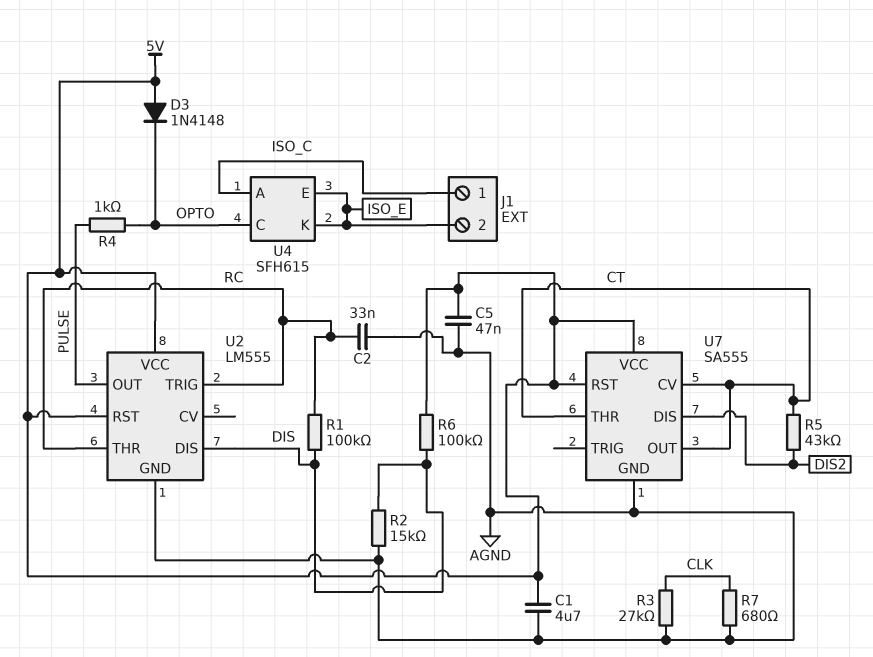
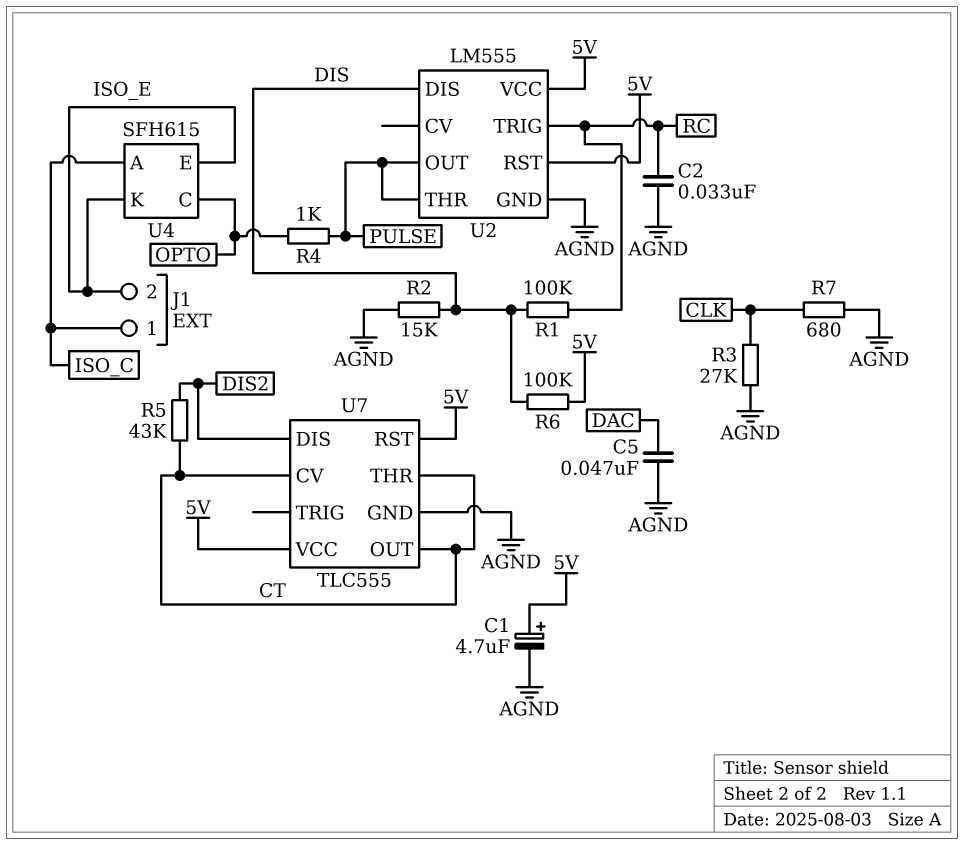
C1: 4.7uF (5V, AGND) -> 4.7uF (plus 5V, minus AGND)
C5: 47nF (5V, AGND) -> 47nF (AGND, DAC)
D3: diode 1N4148 (A 5V, K OPTO) -> none
U2 pin THR: RC -> PULSE
U7: SA555 -> TLC555

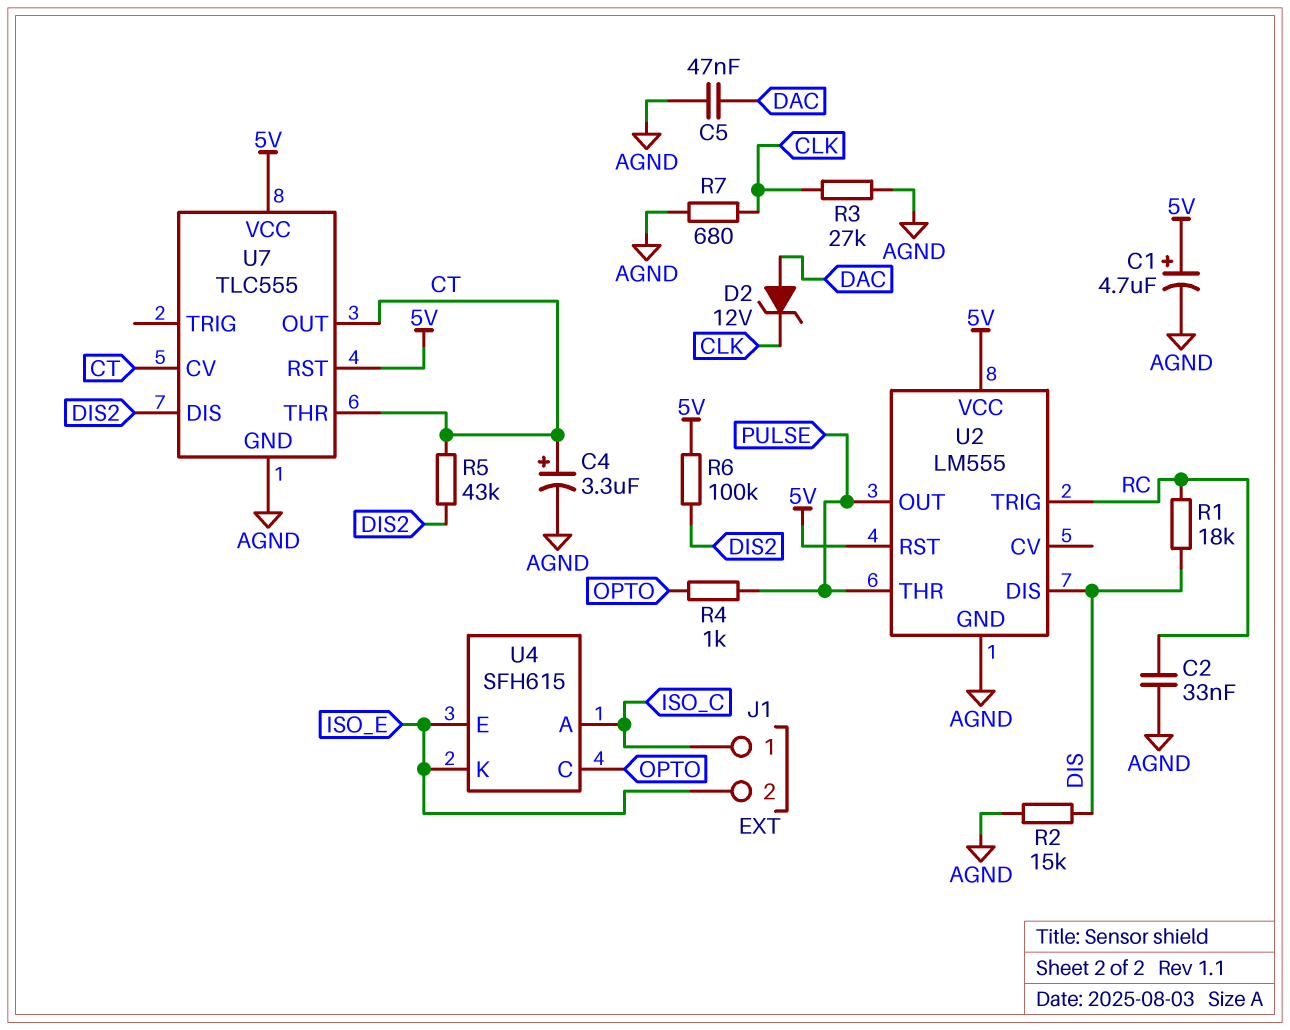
C4: none -> 3.3uF (plus CT, minus AGND)
D2: none -> zener 12V (A DAC, K CLK)
R1: 100k (DIS, RC) -> 18k (DIS, RC)
R6: 100k (5V, DIS) -> 100k (5V, DIS2)

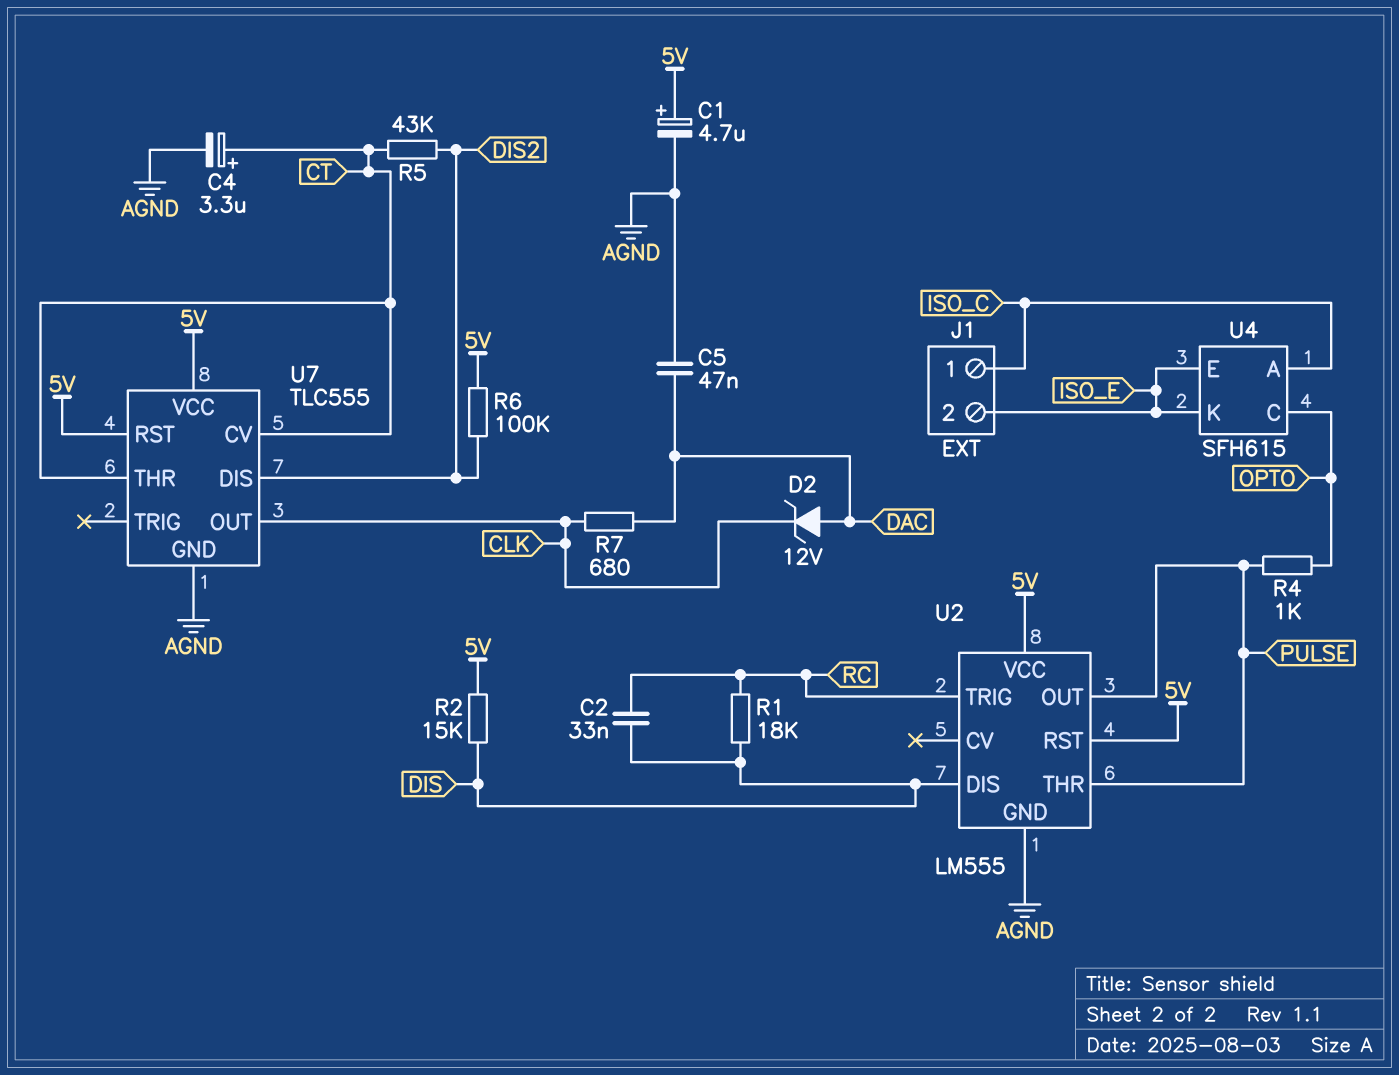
C2: 33nF (AGND, RC) -> 33nF (DIS, RC)
R2: 15k (AGND, DIS) -> 15k (5V, DIS)
R3: 27k (AGND, CLK) -> none
R7: 680 (AGND, CLK) -> 680 (CLK, DAC)
U7 pin OUT: CT -> CLK

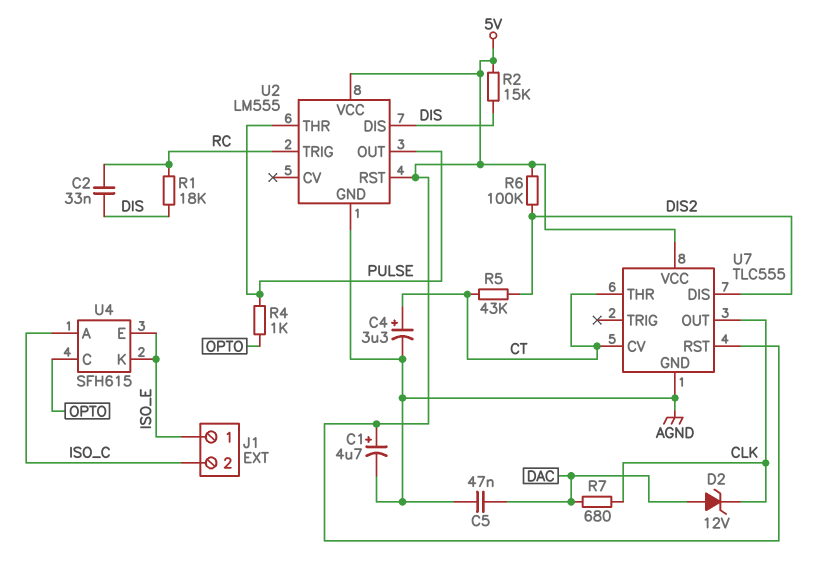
J1 pin 1: ISO_C -> ISO_E
J1 pin 2: ISO_E -> ISO_C

